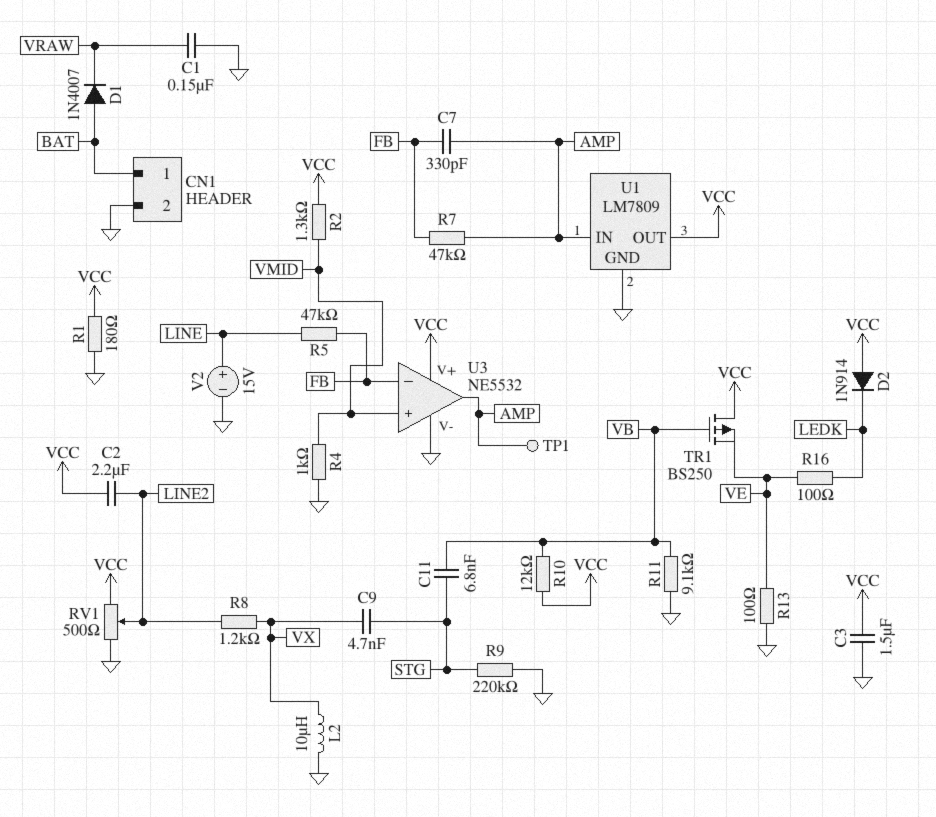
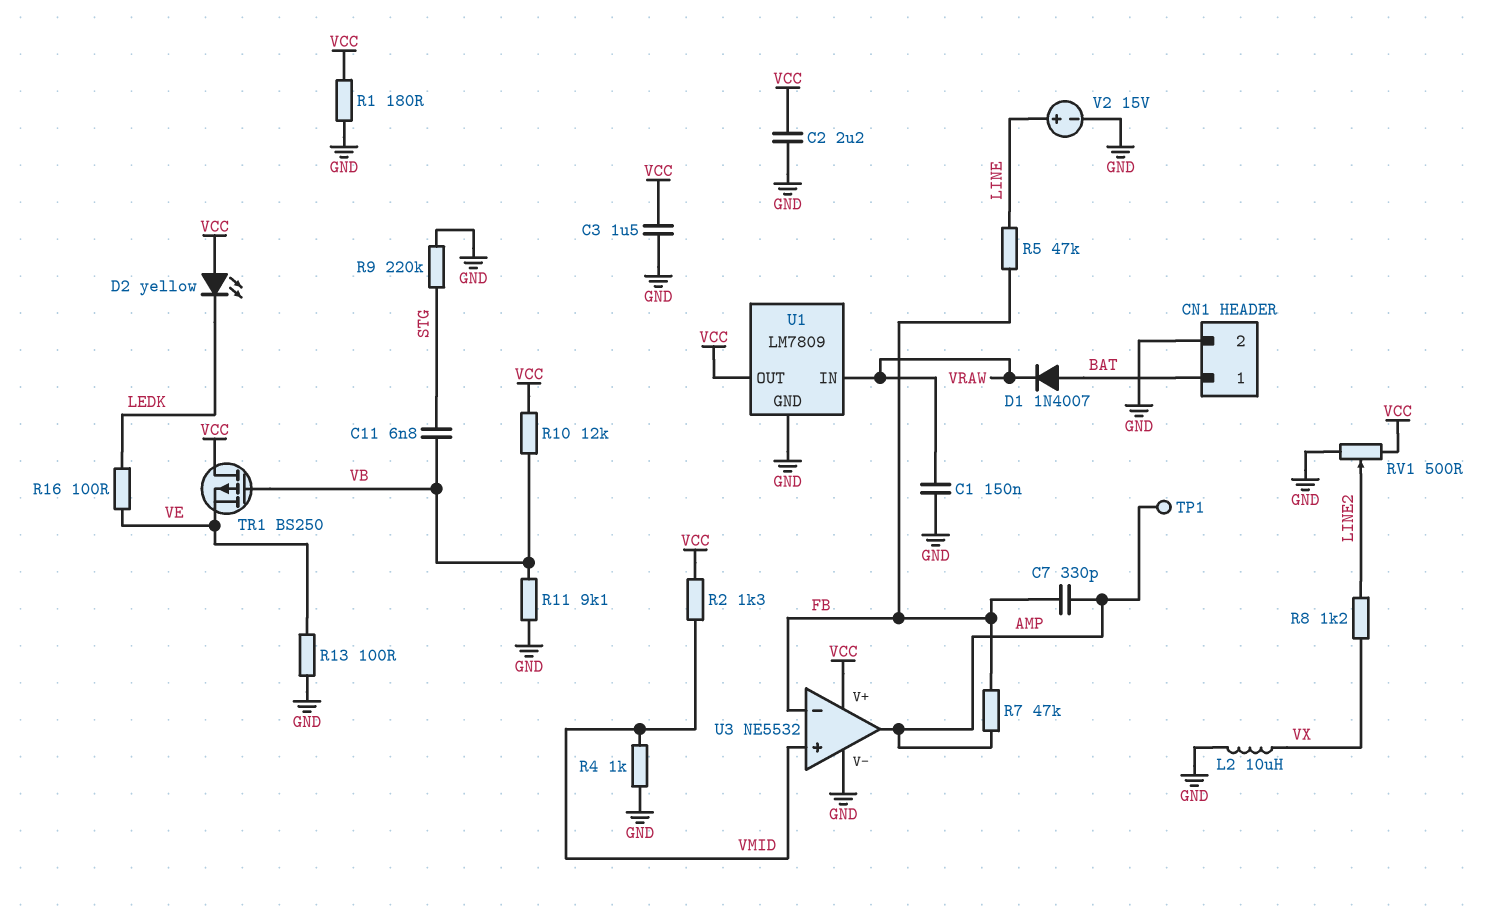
C2: 2.2uF (LINE2, VCC) -> 2.2uF (GND, VCC)
C9: 4.7nF (STG, VX) -> none
D2: diode 1N914 (A VCC, K LEDK) -> LED yellow (A VCC, K LEDK)
U1 pin IN: AMP -> VRAW

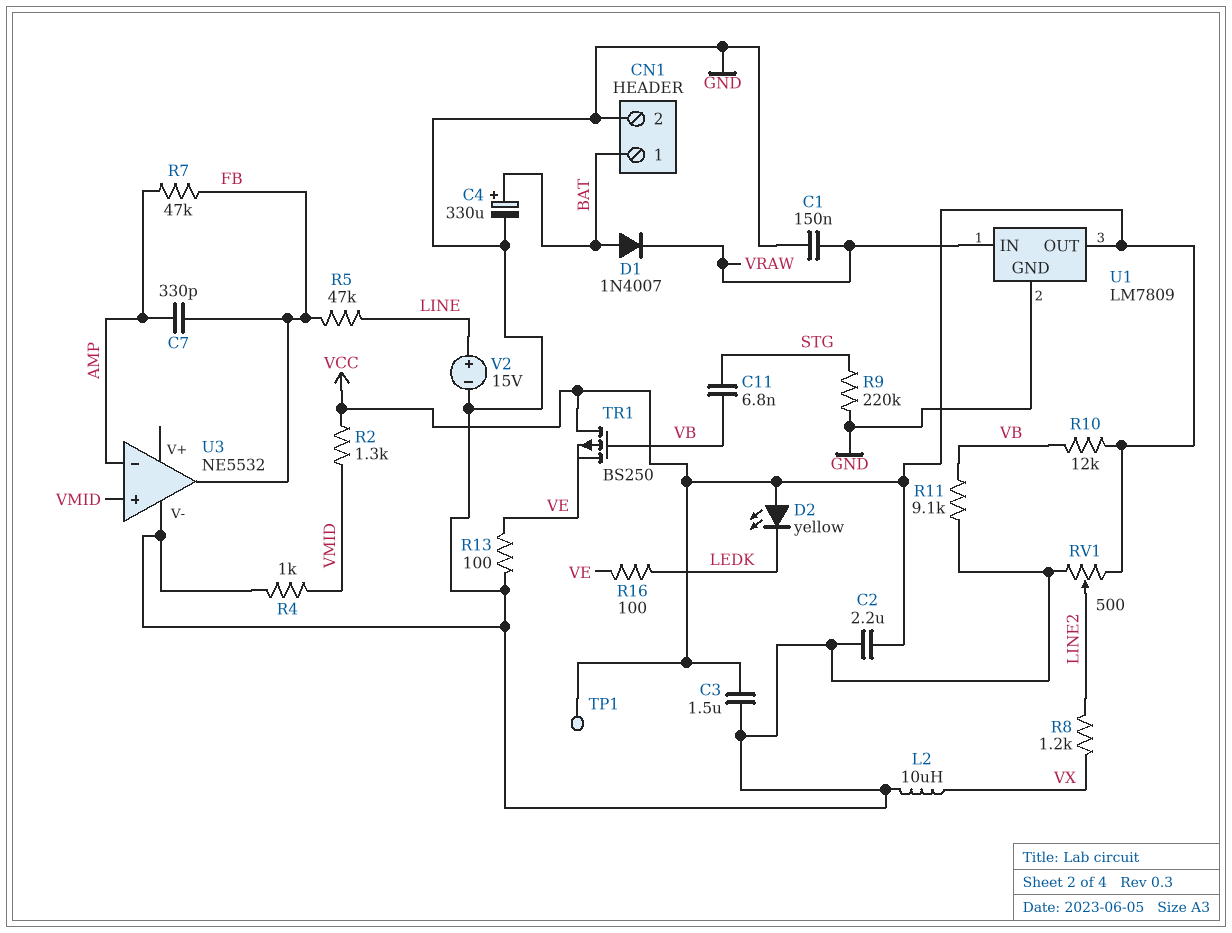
C4: none -> 330uF (plus BAT, minus GND)
R1: 180 (GND, VCC) -> none
TP1: test point (AMP) -> test point (VCC)
U3 pin V+: VCC -> none
U3 pin in-: FB -> AMP
U3 pin out: AMP -> FB

